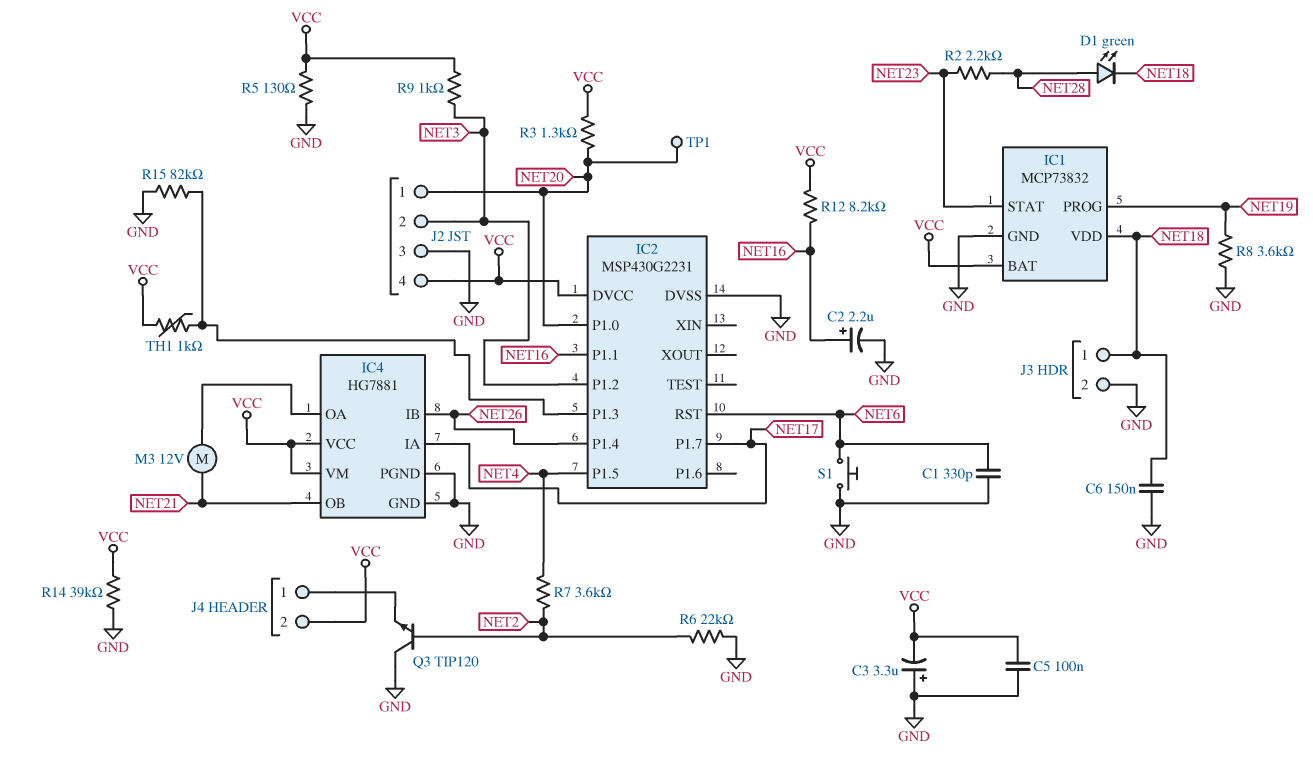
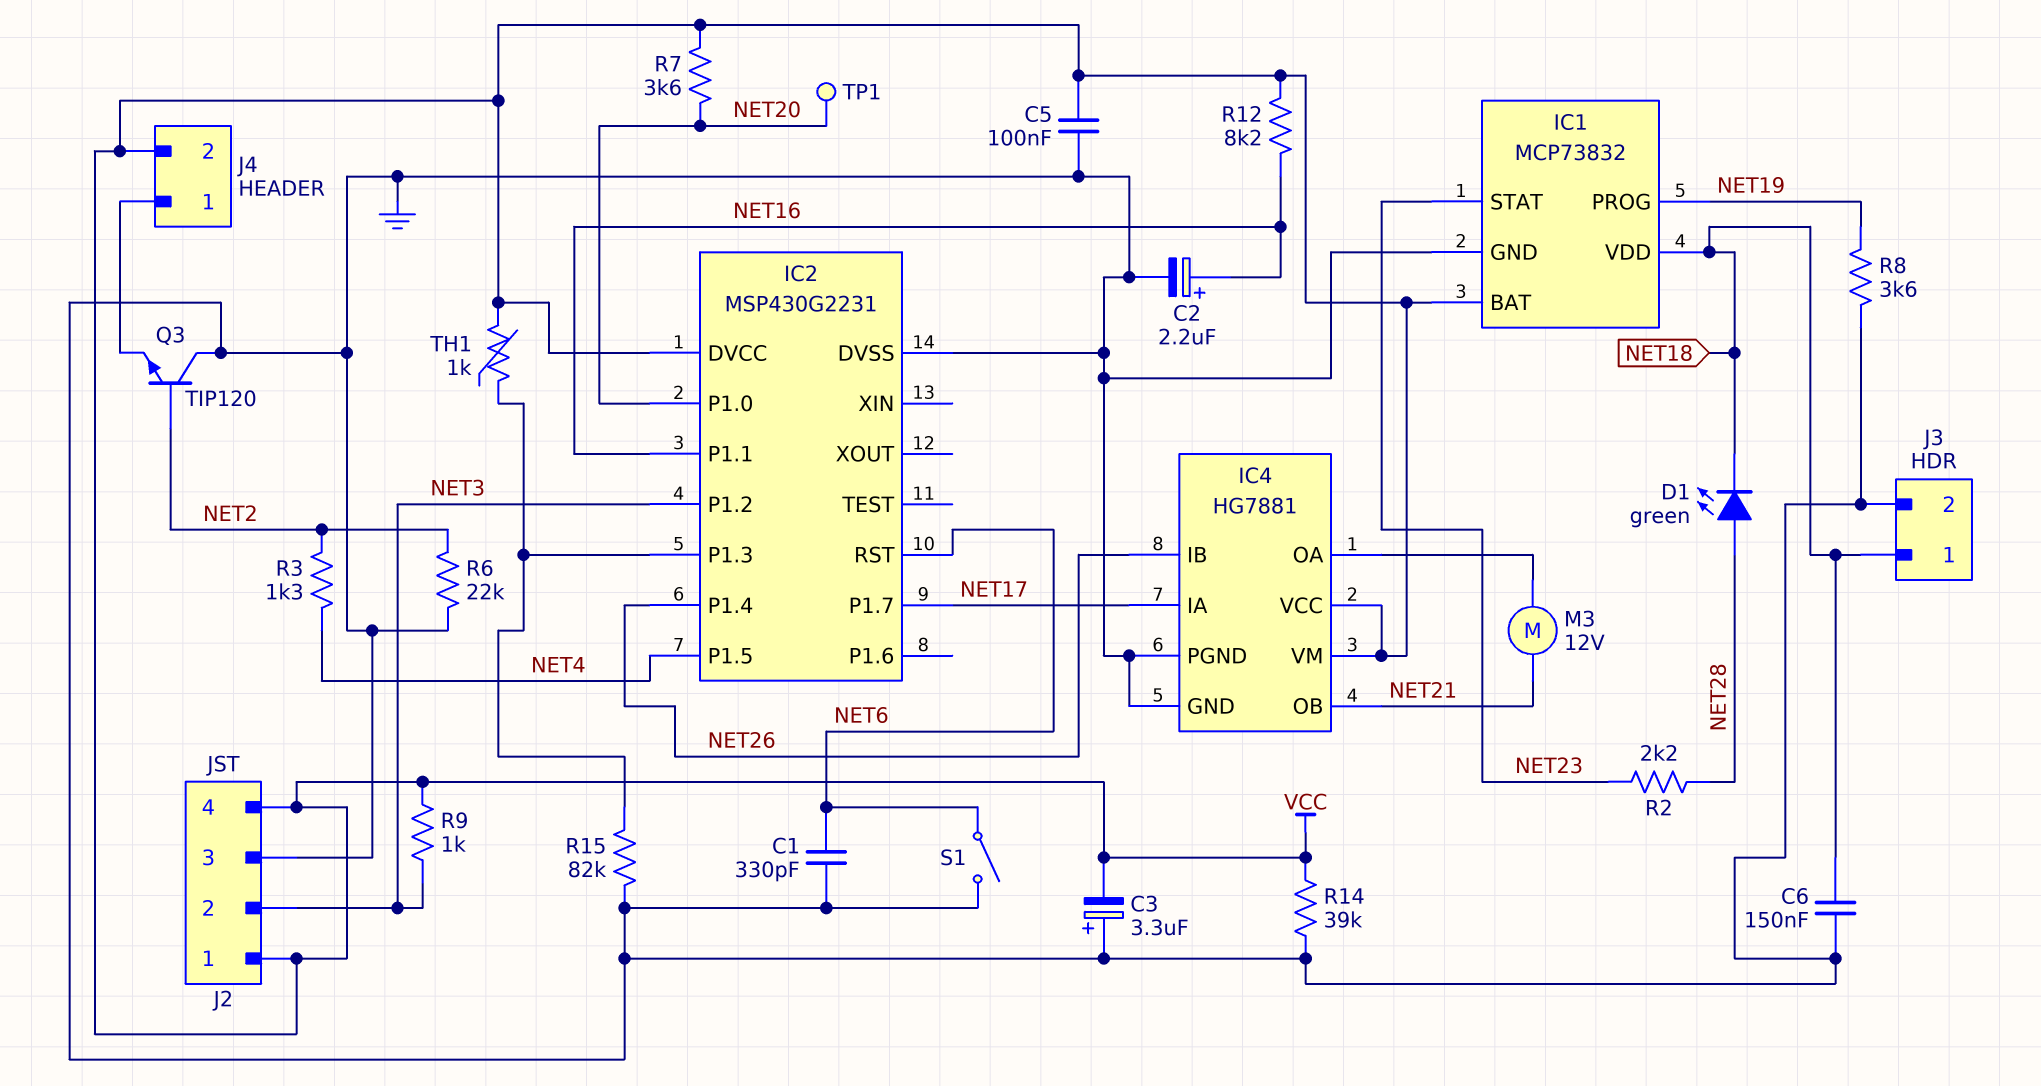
J2 pin 1: NET20 -> VCC
R3: 1.3k (NET20, VCC) -> 1.3k (NET2, NET4)
R5: 130 (GND, VCC) -> none
R7: 3.6k (NET2, NET4) -> 3.6k (NET20, VCC)
S1: button (GND, NET6) -> switch (GND, NET6)

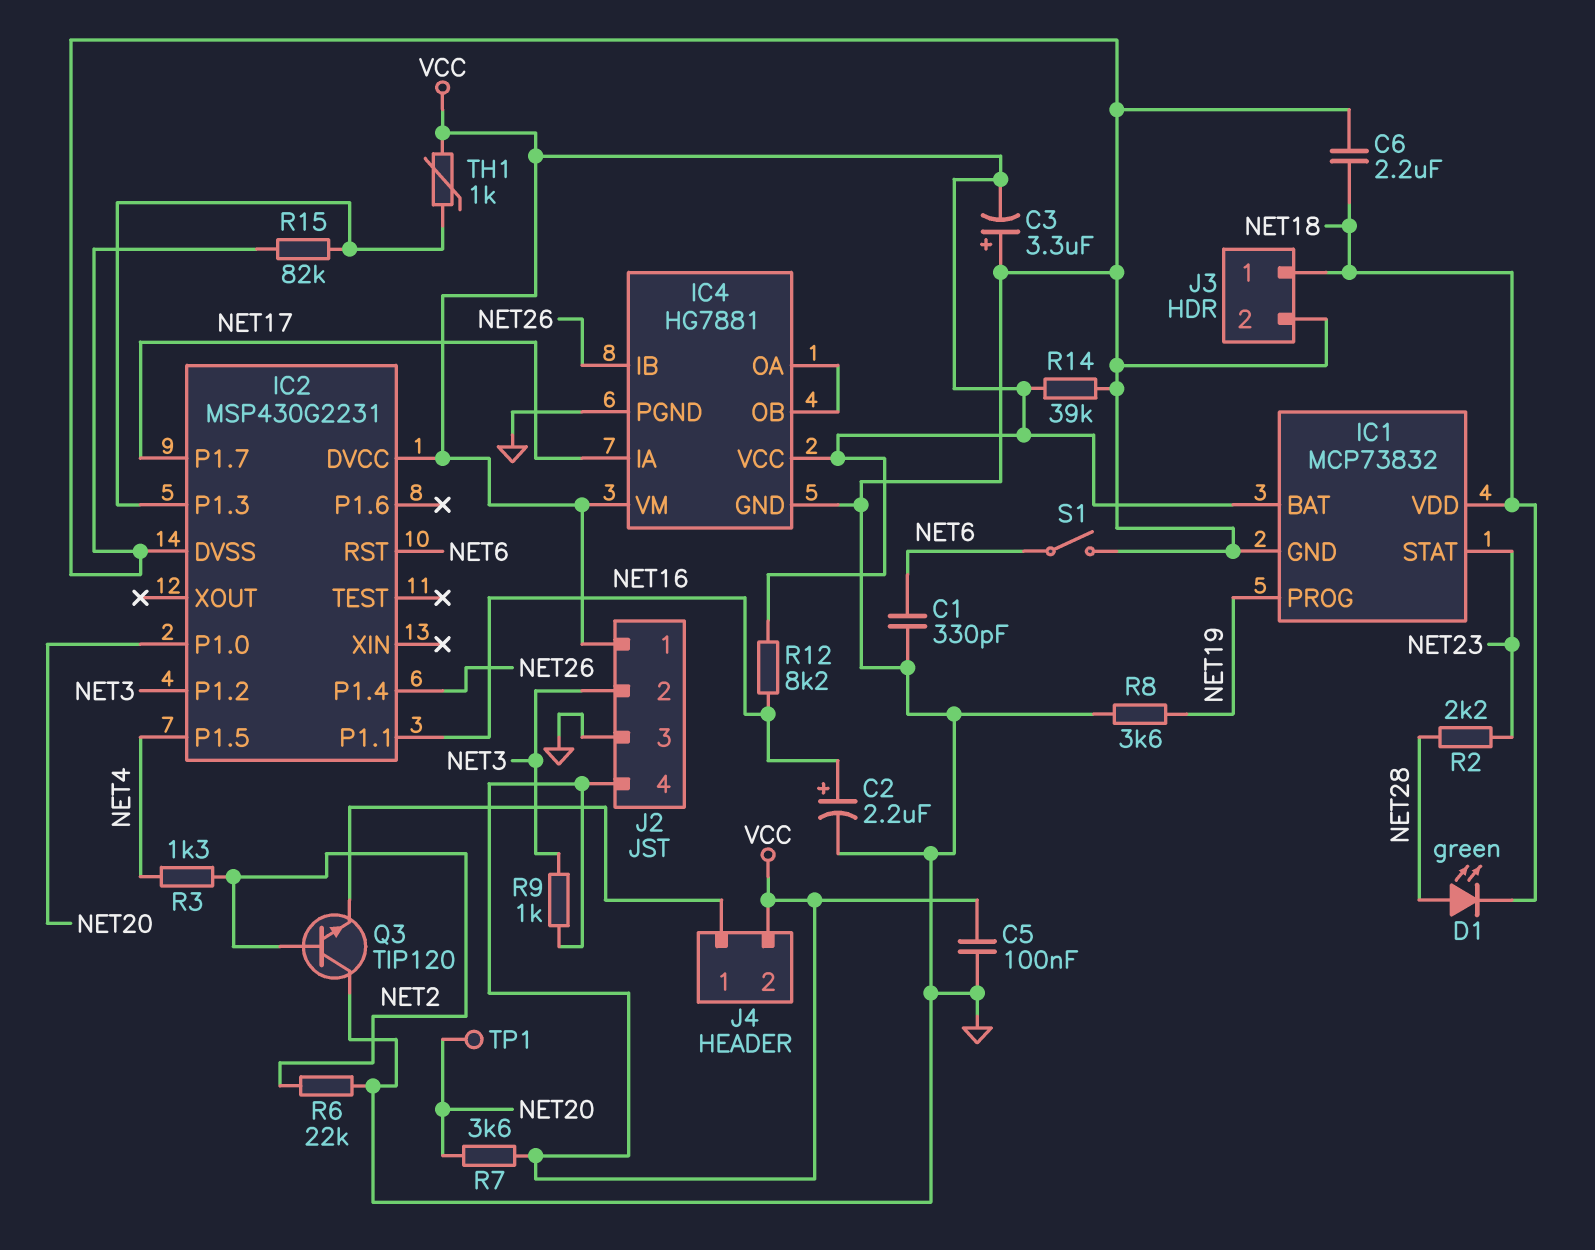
C6: 150nF (GND, NET18) -> 2.2uF (GND, NET18)
IC4 pin OB: NET21 -> IC4/OA
M3: motor 12V (IC4/OA, NET21) -> none

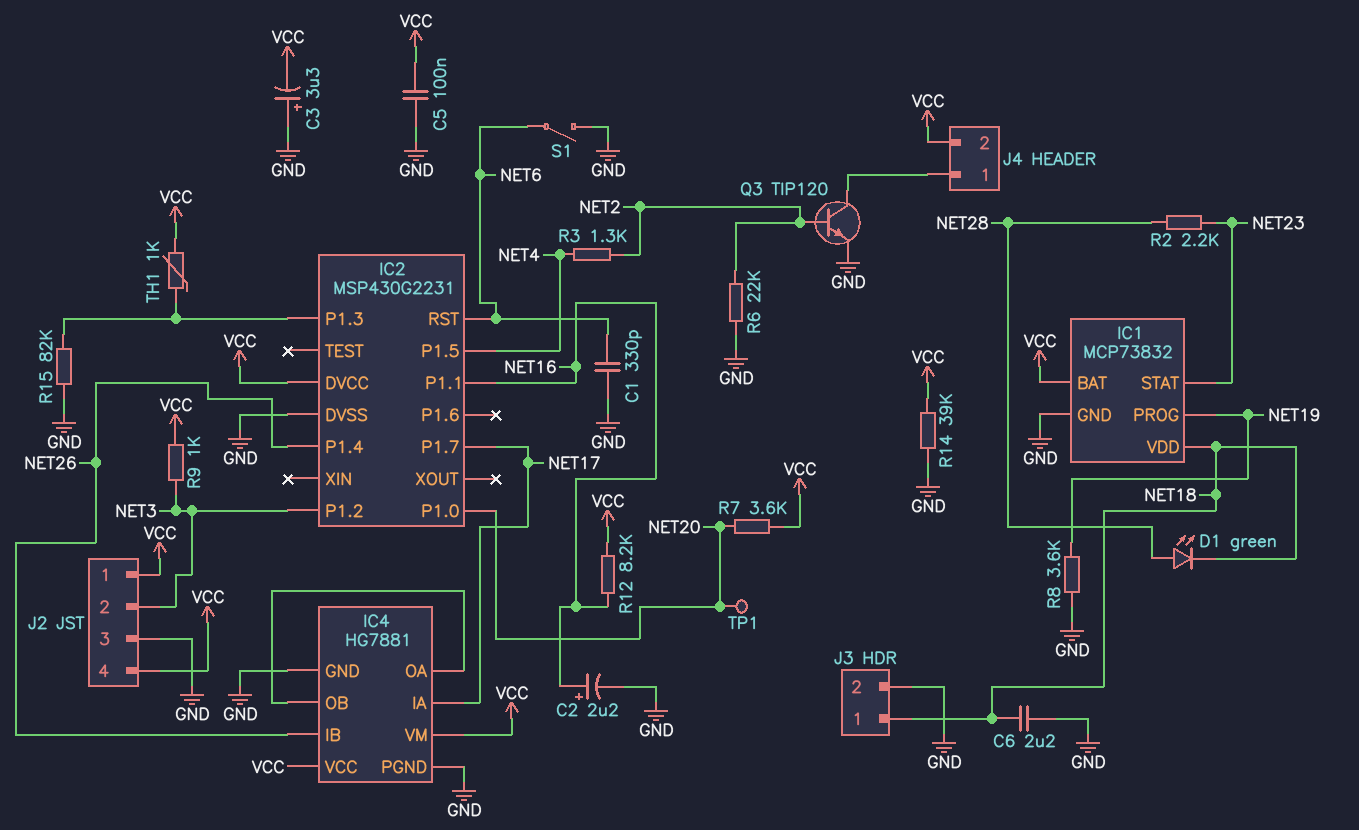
Q3: NPN TIP120 (B NET2, C GND, E J4/1) -> NPN TIP120 (B NET2, C J4/1, E GND)

